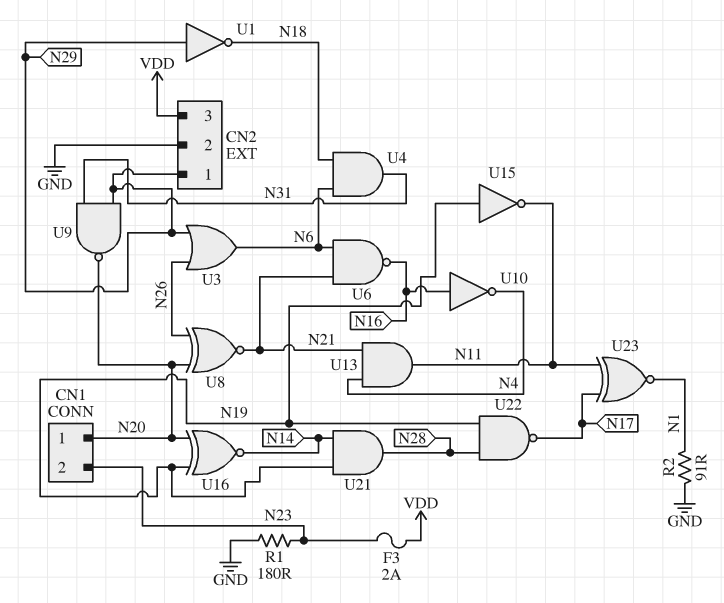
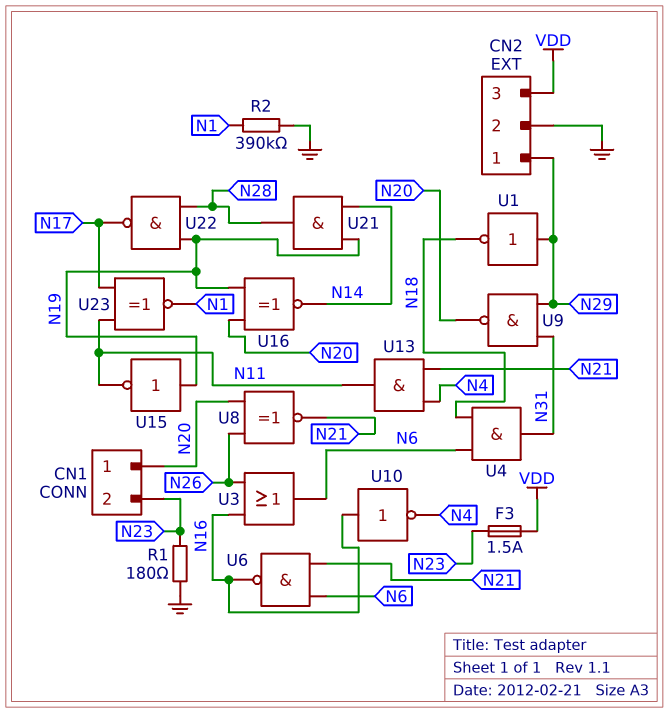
F3: 2A (N23, VDD) -> 1.5A (N23, VDD)
R2: 91 (GND, N1) -> 390k (GND, N1)
U3: OR (in N26, in N29, out N6) -> OR (in N16, in N26, out N6)

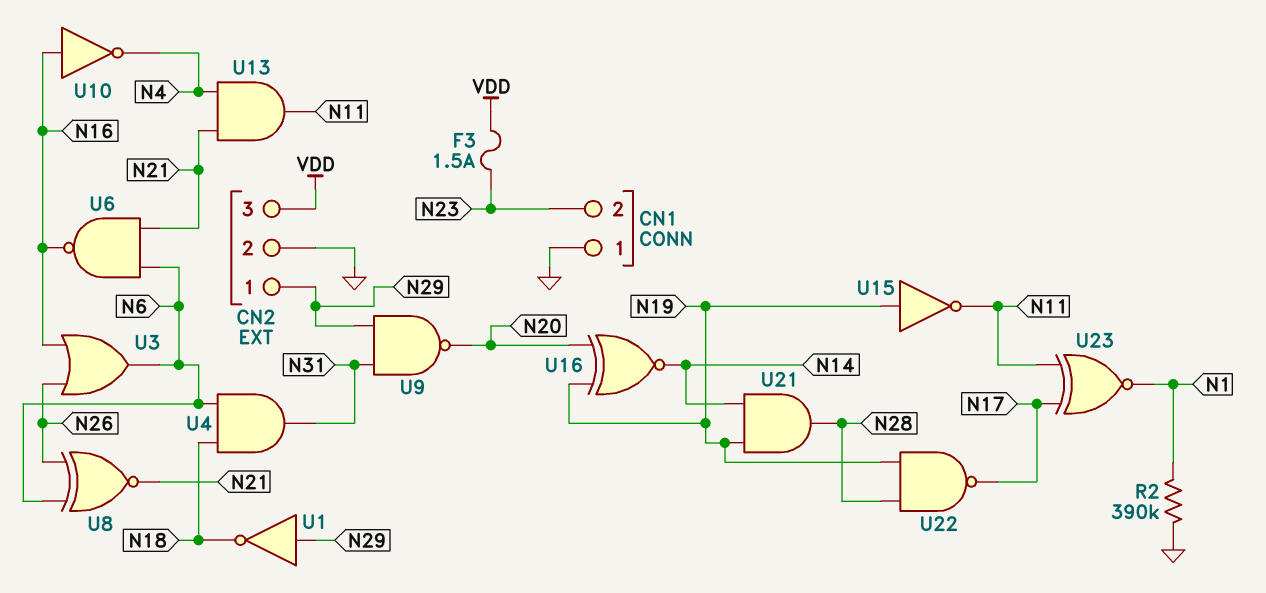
CN1 pin 1: N20 -> GND
R1: 180 (GND, N23) -> none
U8: XNOR (in N20, in N26, out N21) -> XNOR (in N6, in N26, out N21)

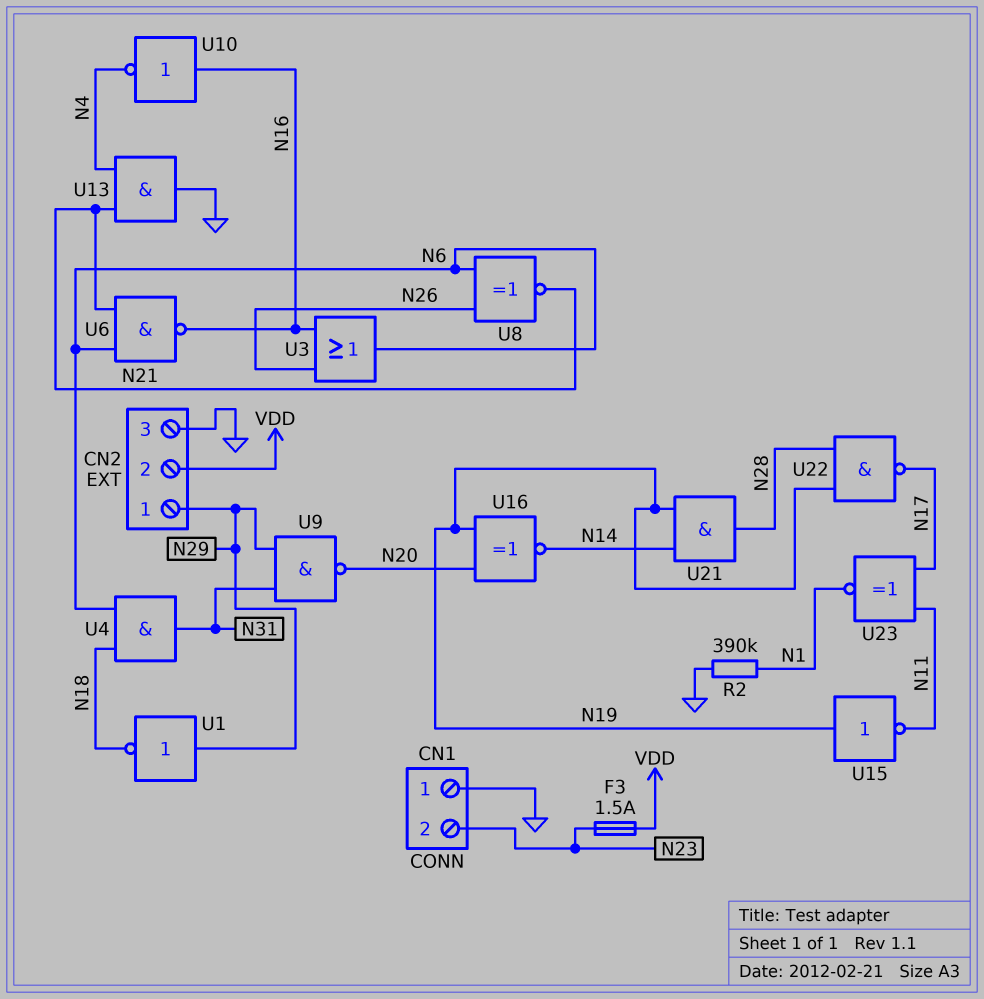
CN2 pin 2: GND -> VDD
CN2 pin 3: VDD -> GND
U13: AND (in N4, in N21, out N11) -> AND (in N4, in N21, out GND)

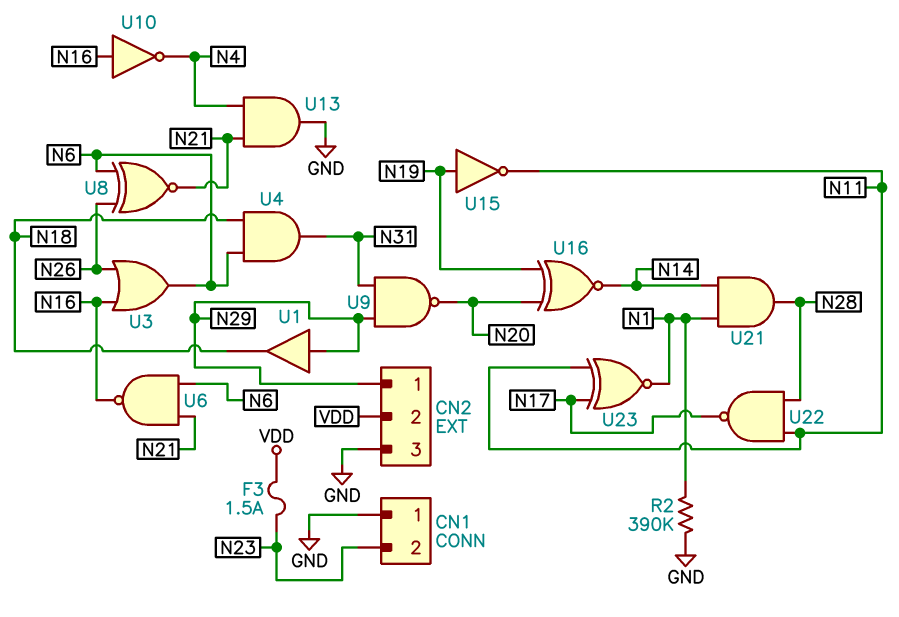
U1: NOT (in N29, out N18) -> buffer (in N29, out N18)
U21: AND (in N14, in N19, out N28) -> AND (in N1, in N14, out N28)
U22: NAND (in N19, in N28, out N17) -> NAND (in N11, in N28, out N17)

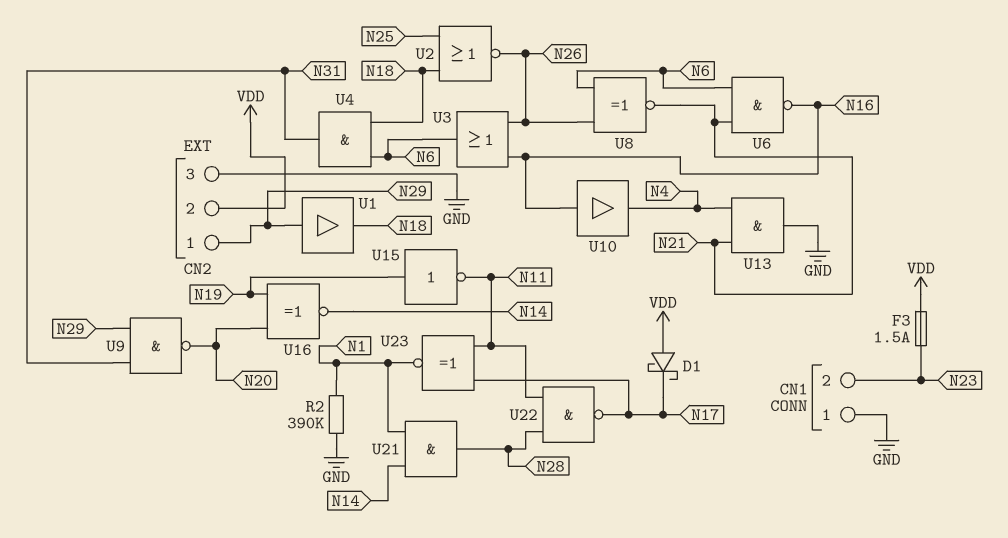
D1: none -> schottky (A VDD, K N17)
U2: none -> NOR (in N18, in N25, out N26)
U10: NOT (in N16, out N4) -> buffer (in N16, out N4)

